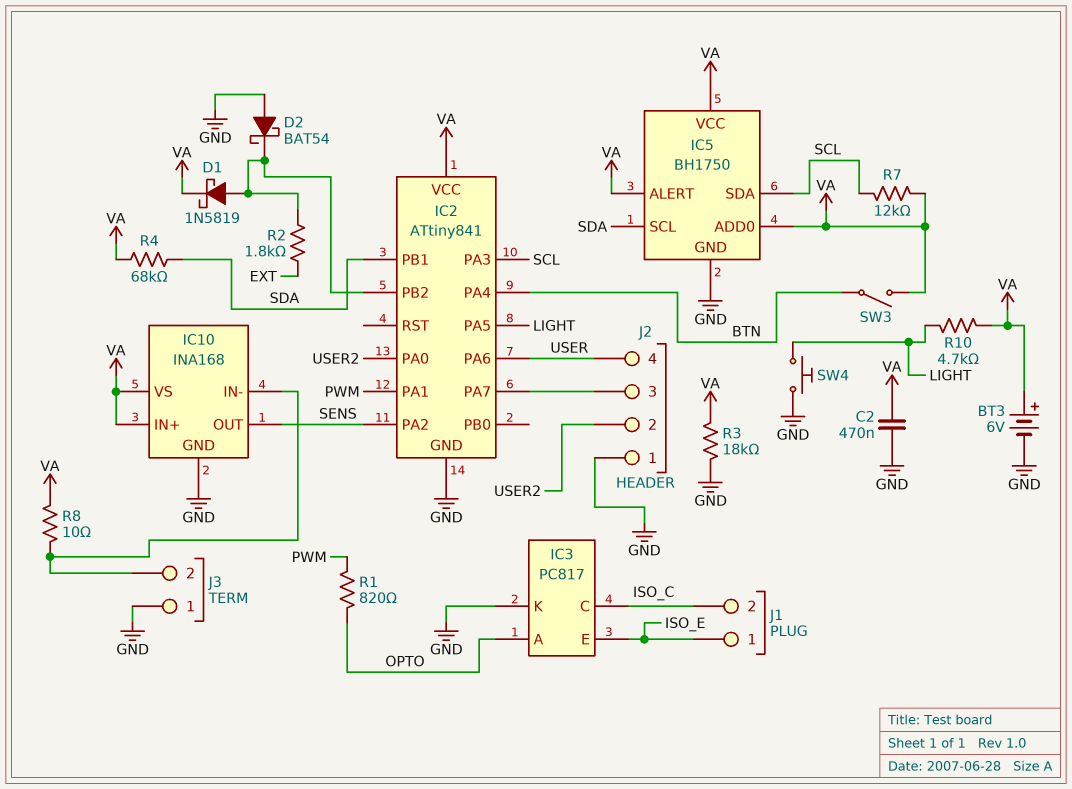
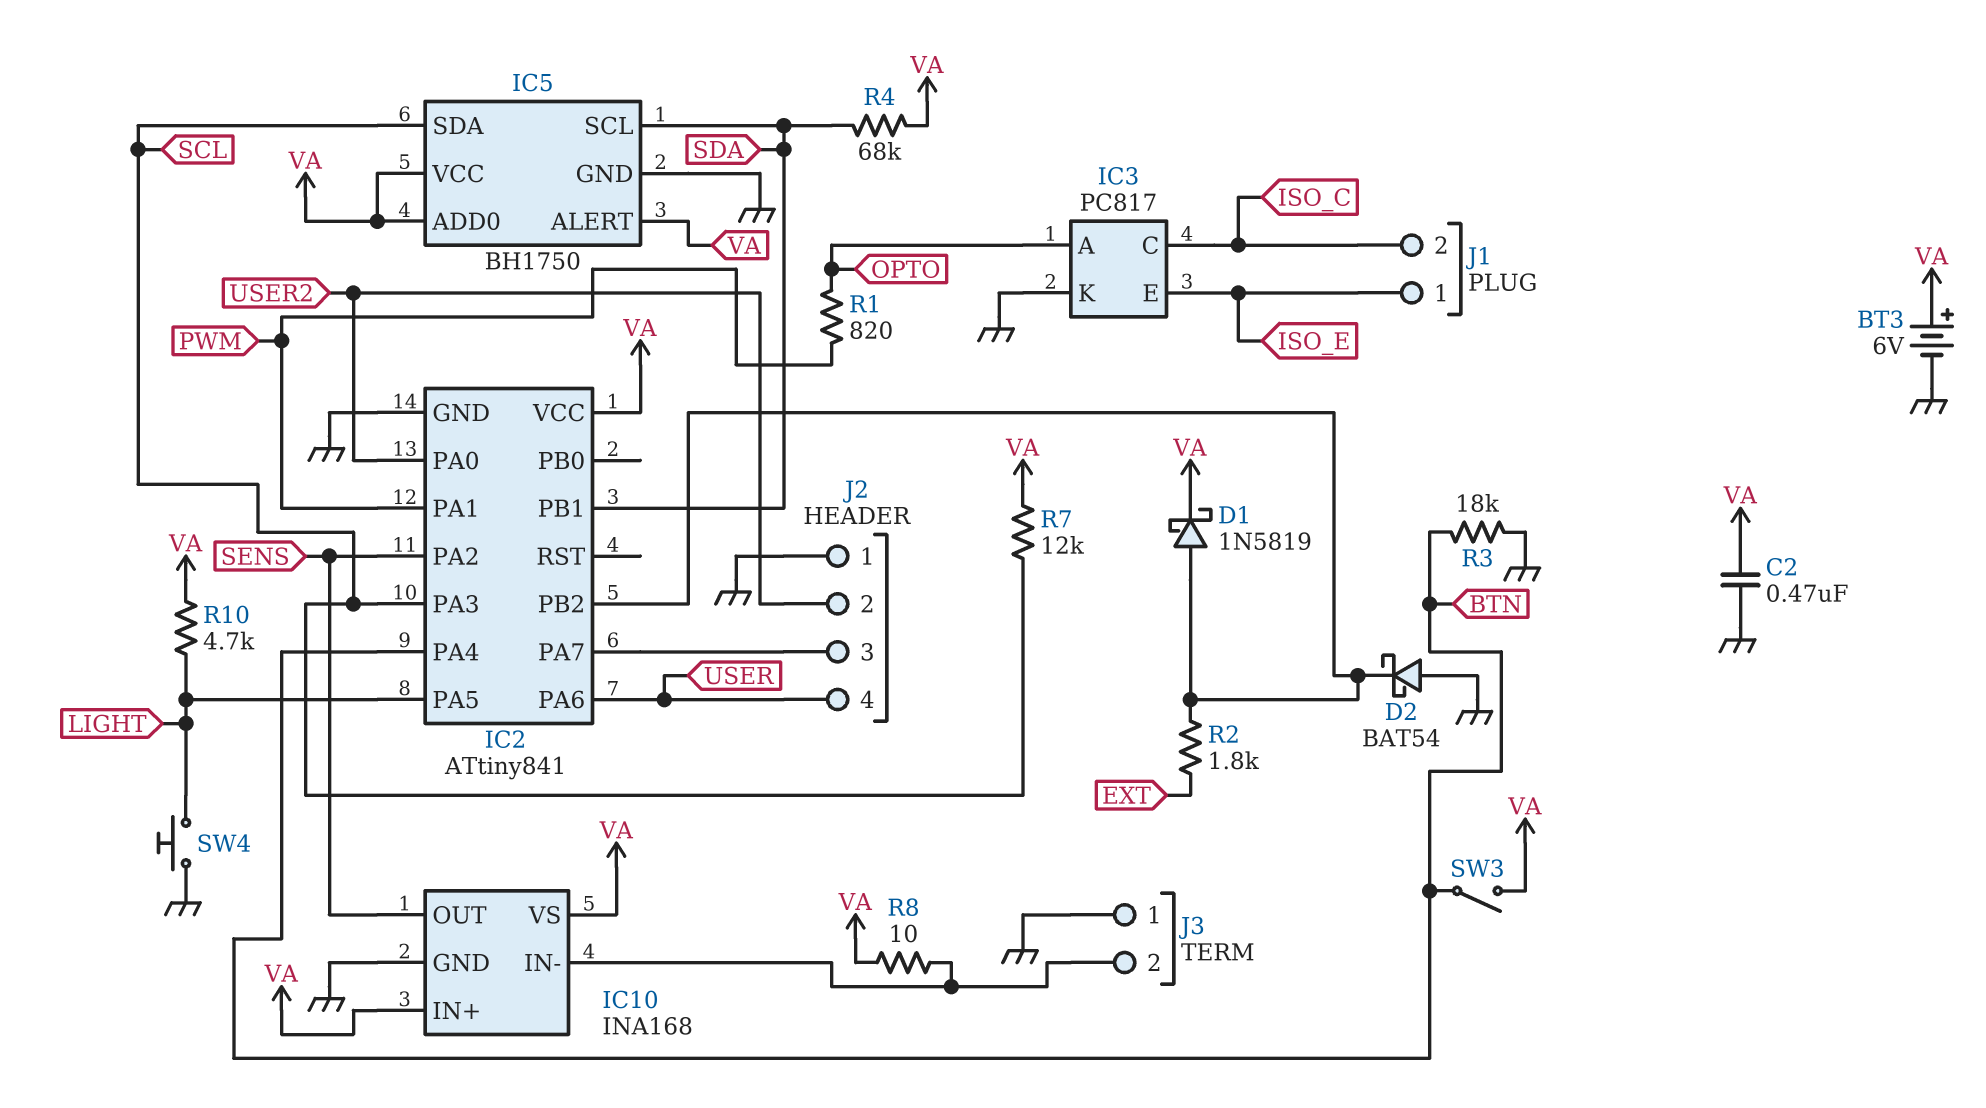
R3: 18k (GND, VA) -> 18k (BTN, GND)

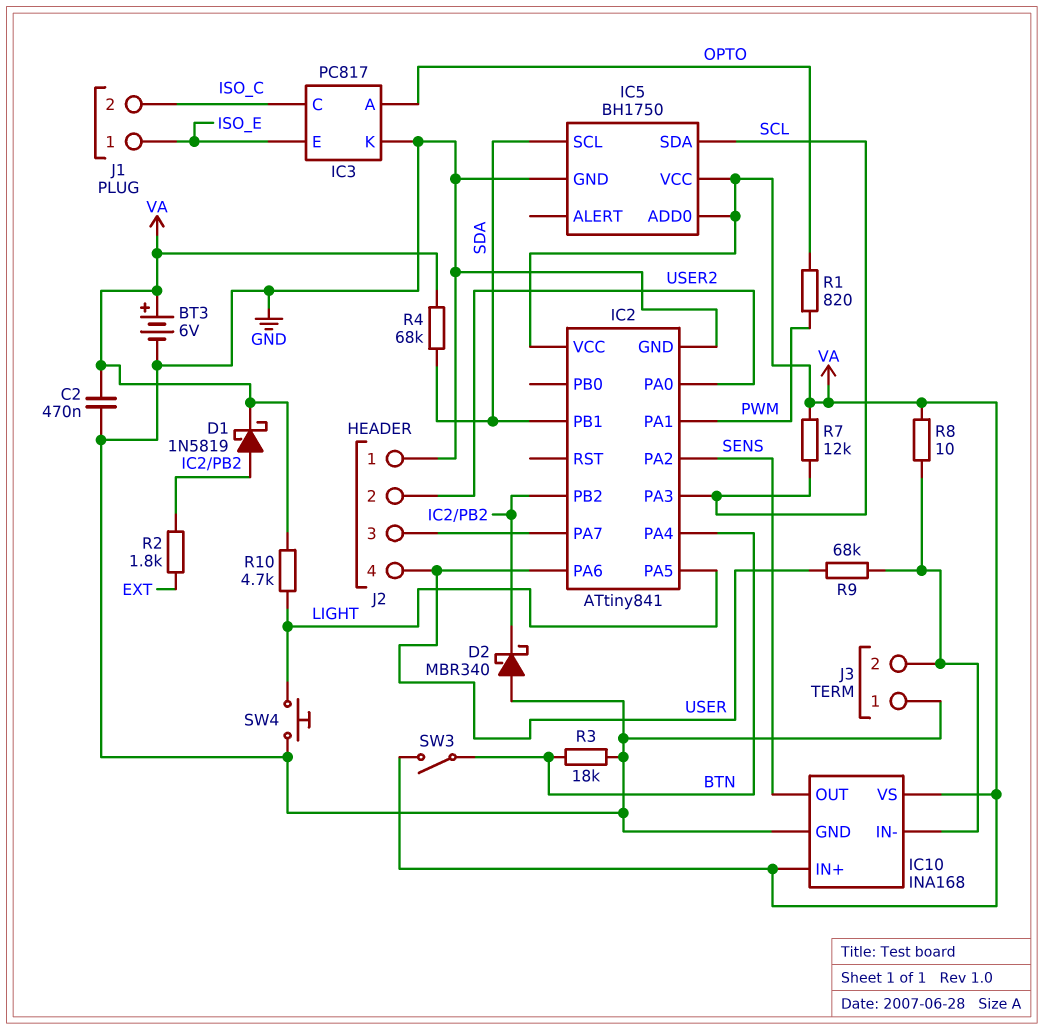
D2: schottky BAT54 (A GND, K IC2/PB2) -> schottky MBR340 (A GND, K IC2/PB2)
IC5 pin ALERT: VA -> none
R9: none -> 68k (IC10/IN-, USER)

